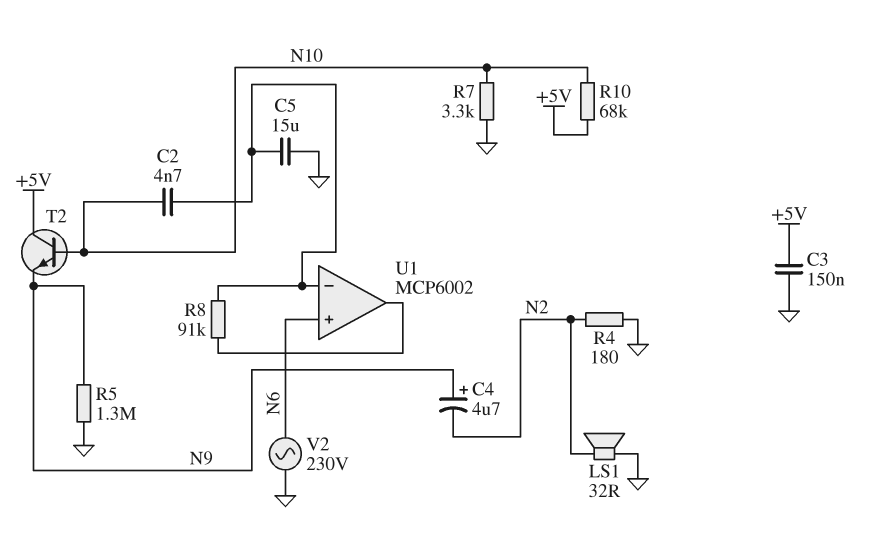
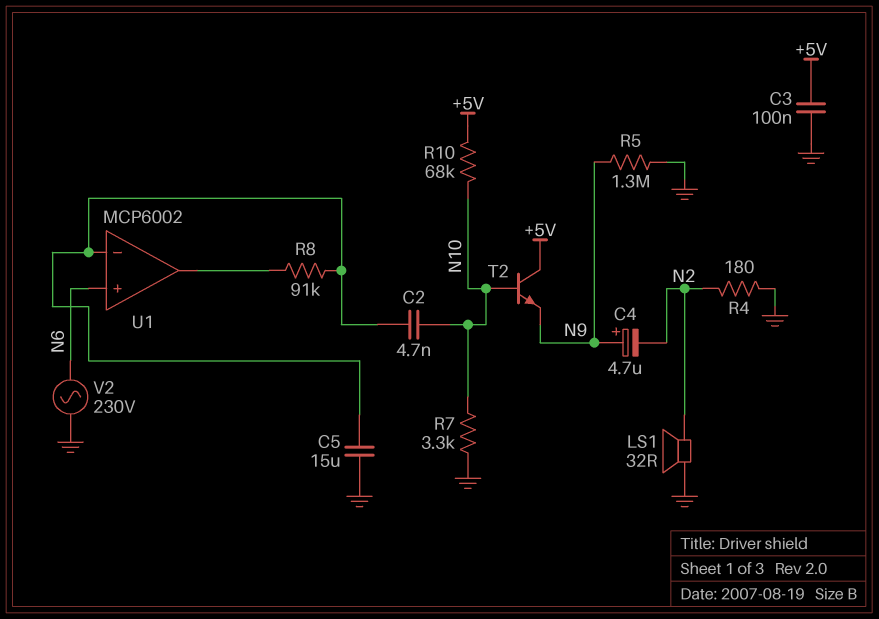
C3: 150nF (+5V, GND) -> 100nF (+5V, GND)

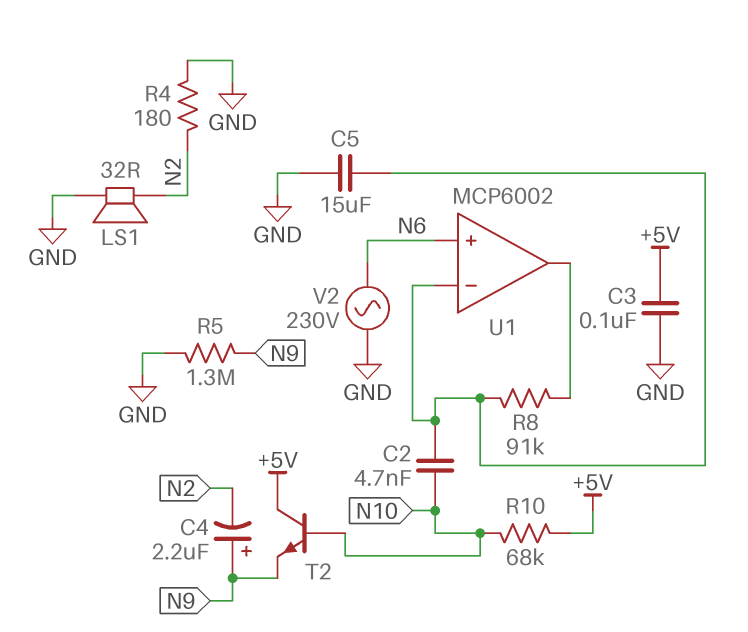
C4: 4.7uF (plus N9, minus N2) -> 2.2uF (plus N9, minus N2)
R7: 3.3k (GND, N10) -> none

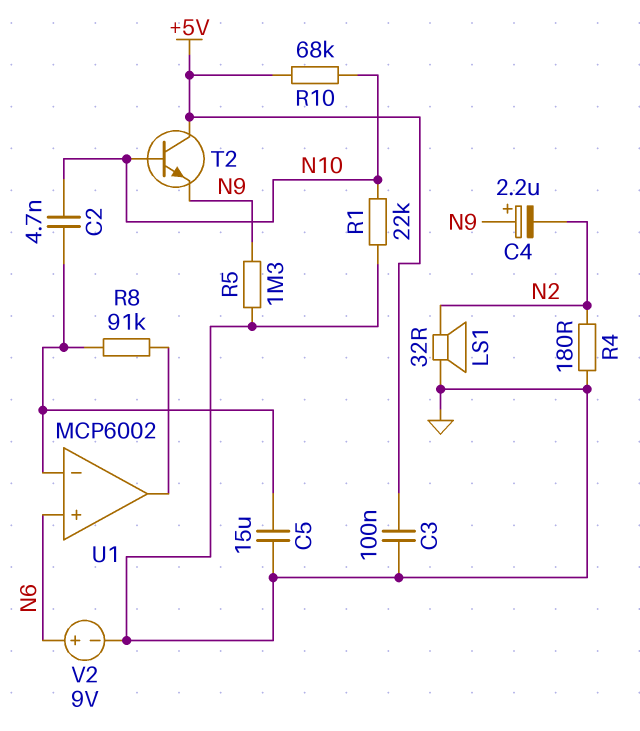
R1: none -> 22k (GND, N10)
V2: AC 230V (GND, N6) -> 9V (plus N6, minus GND)

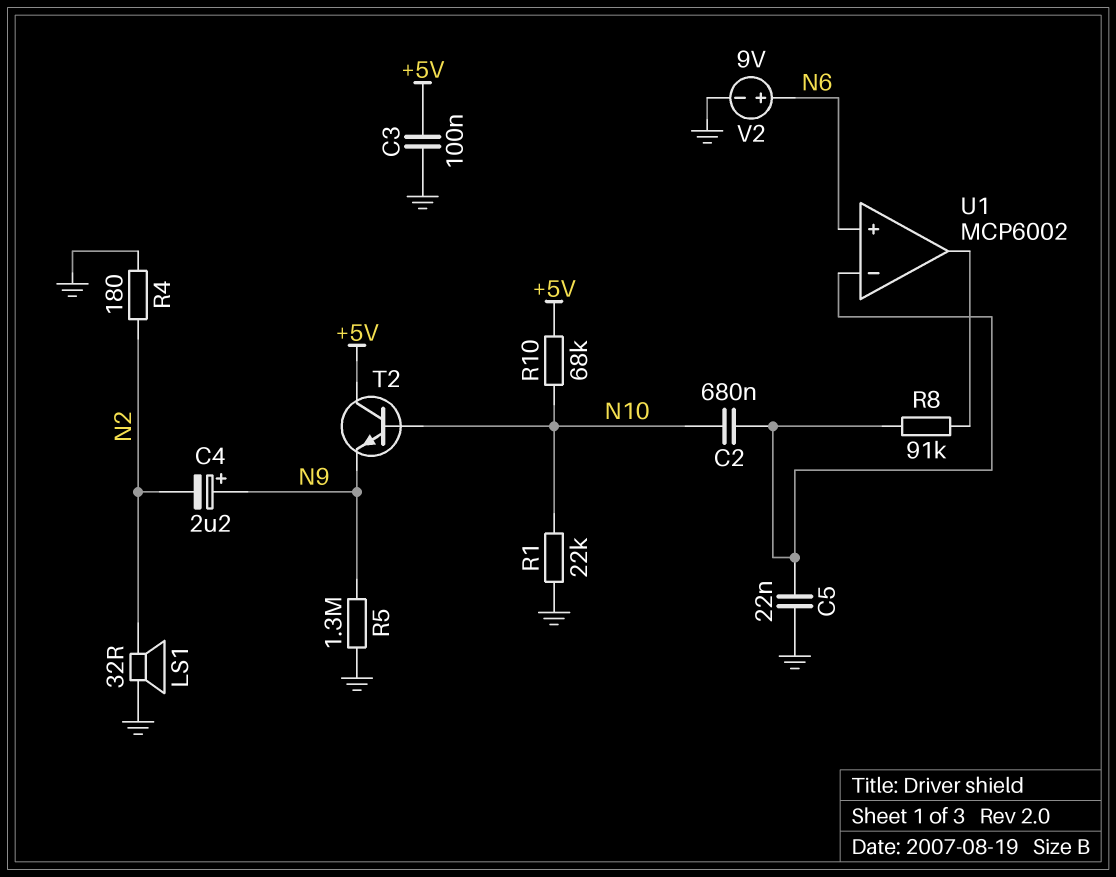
C2: 4.7nF (N10, U1/in-) -> 680nF (N10, U1/in-)
C5: 15uF (GND, U1/in-) -> 22nF (GND, U1/in-)

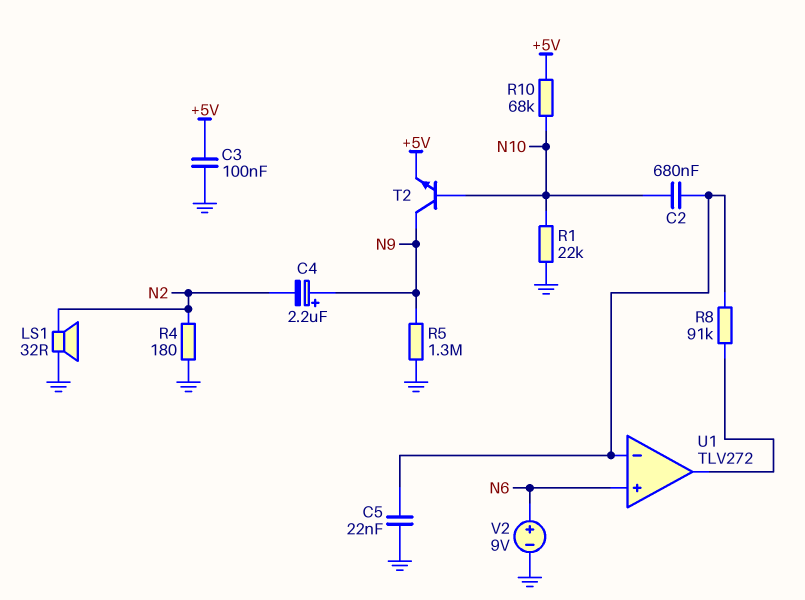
T2: NPN (B N10, C +5V, E N9) -> NPN (B N10, C N9, E +5V)
U1: MCP6002 -> TLV272

